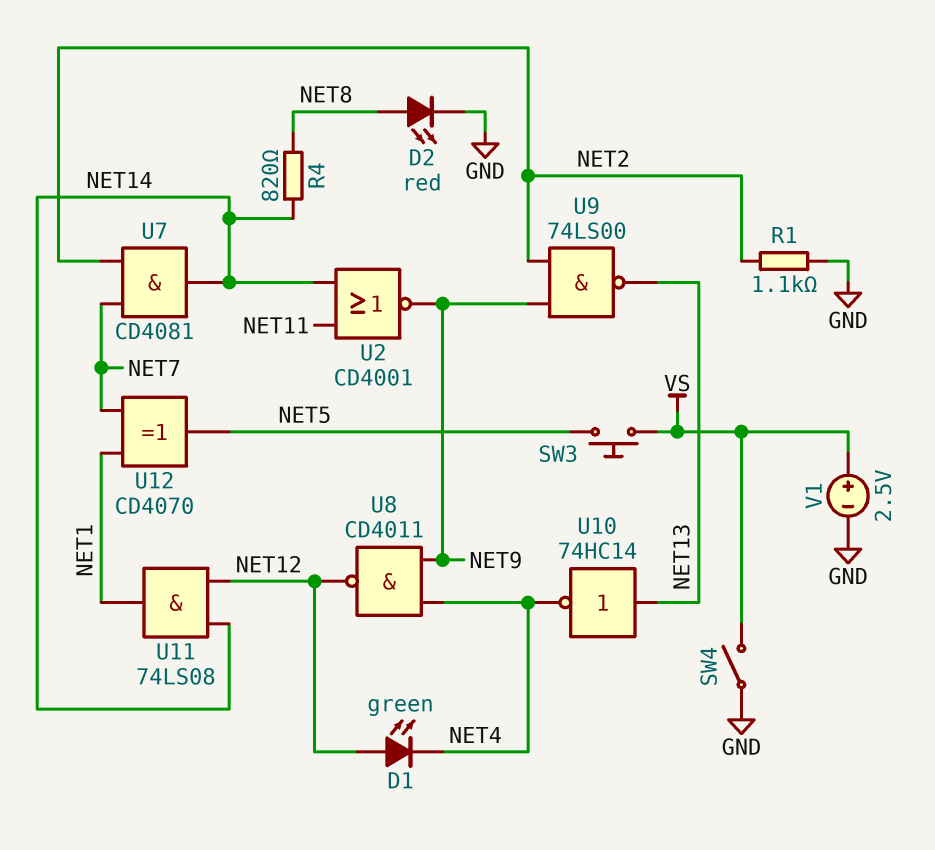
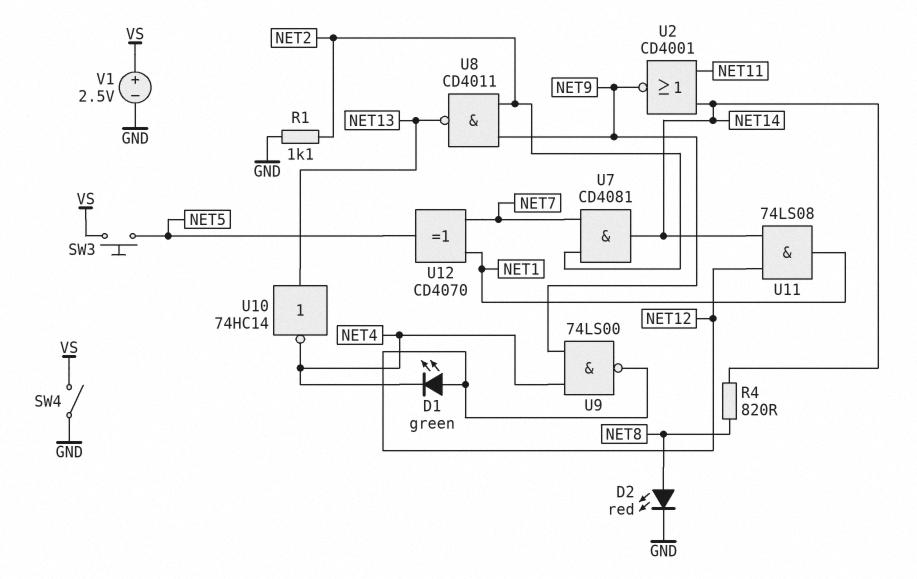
U8: NAND CD4011 (in NET4, in NET9, out NET12) -> NAND CD4011 (in NET2, in NET9, out NET13)
U9: NAND 74LS00 (in NET2, in NET9, out NET13) -> NAND 74LS00 (in NET4, in NET9, out NET12)

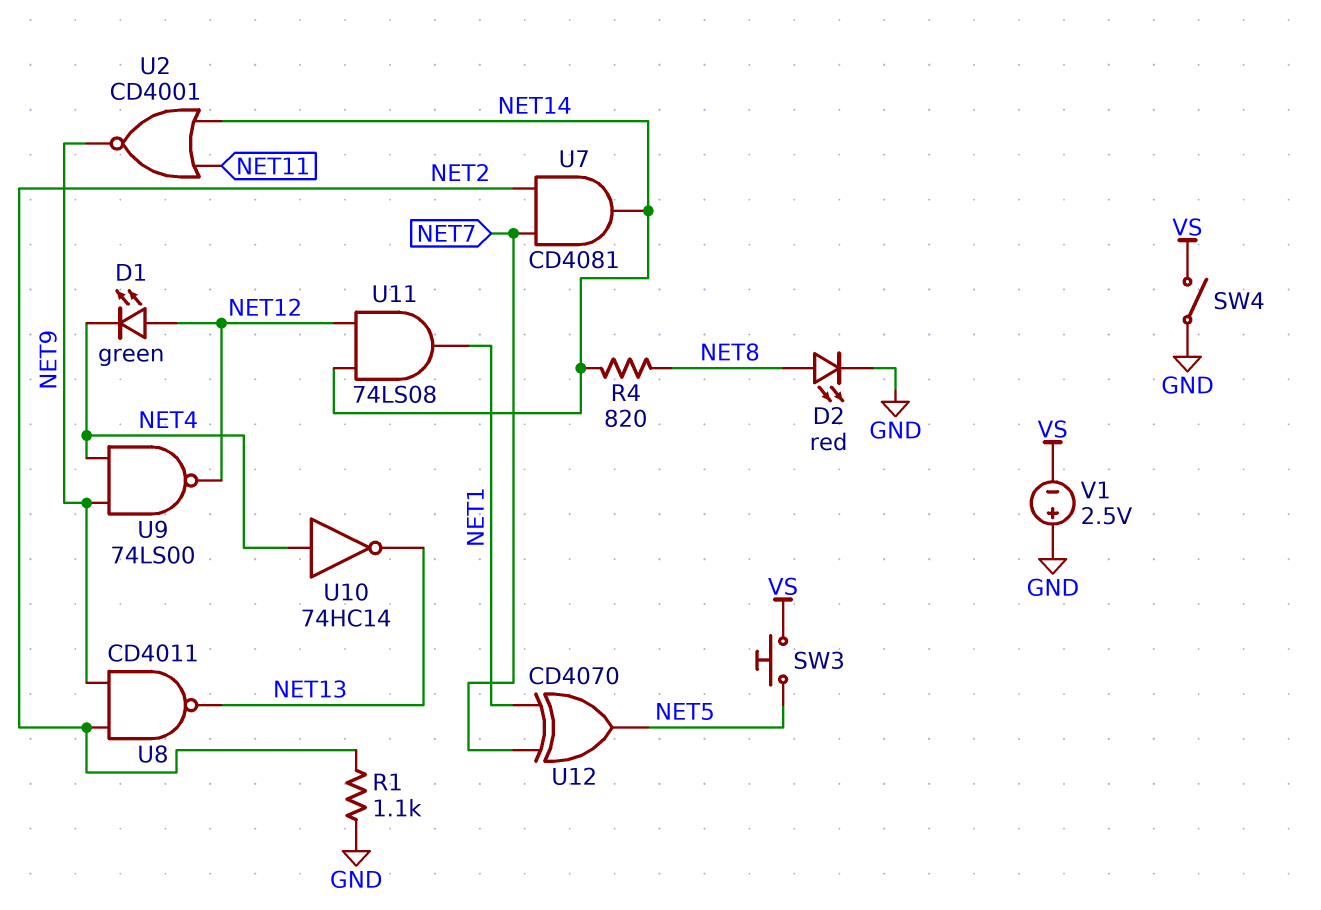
U10: NOT 74HC14 (in NET13, out NET4) -> NOT 74HC14 (in NET4, out NET13)
V1: 2.5V (plus VS, minus GND) -> 2.5V (plus GND, minus VS)

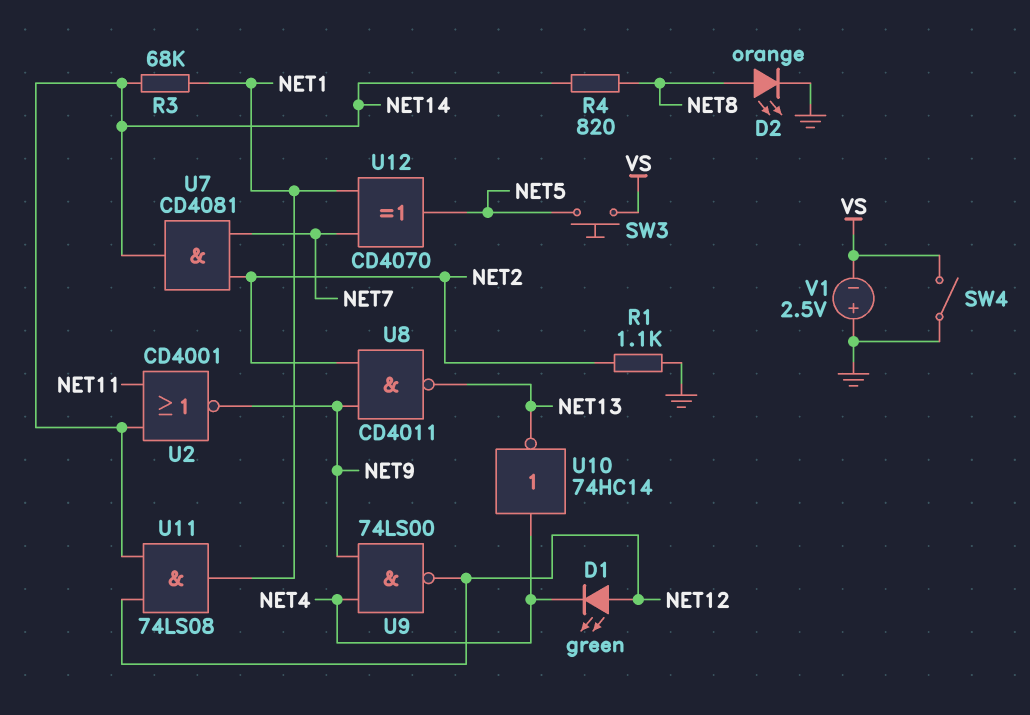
D2: LED red (A NET8, K GND) -> LED orange (A NET8, K GND)
R3: none -> 68k (NET1, NET14)

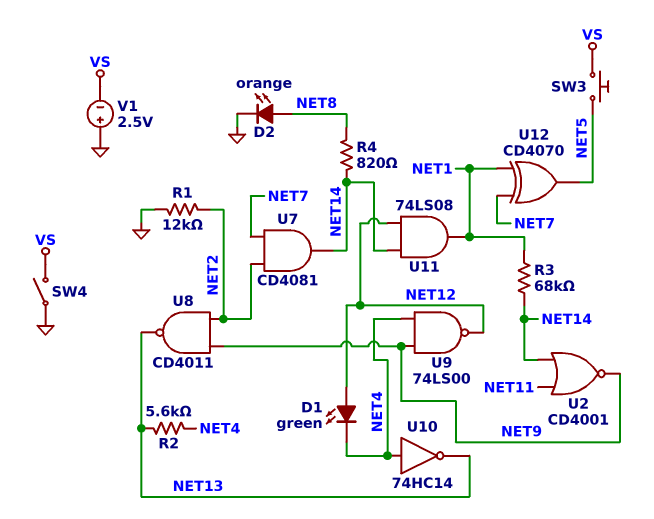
R1: 1.1k (GND, NET2) -> 12k (GND, NET2)
R2: none -> 5.6k (NET4, NET13)

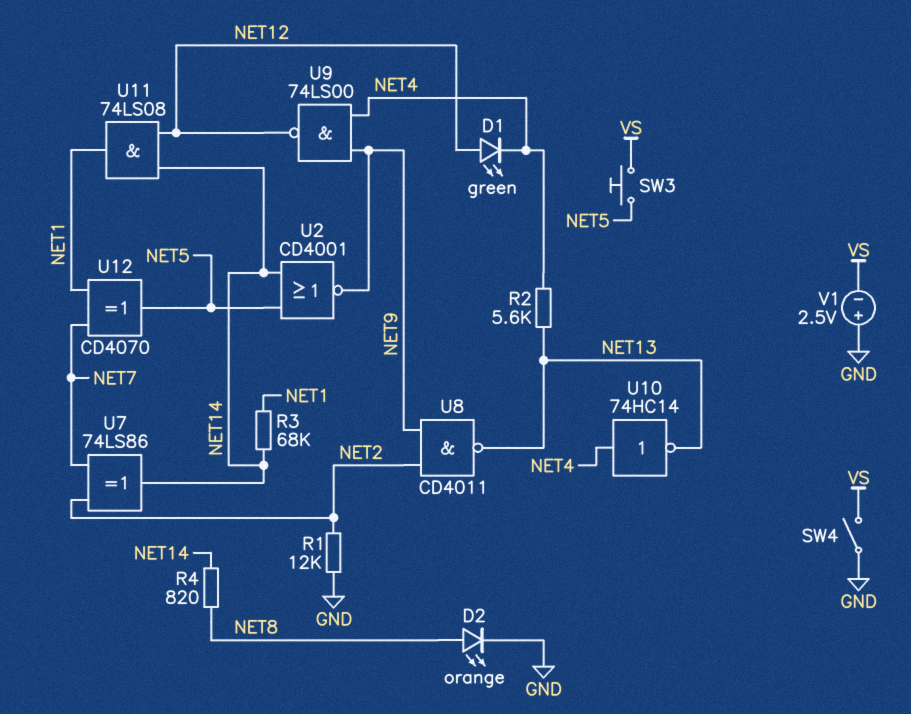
U2: NOR CD4001 (in NET11, in NET14, out NET9) -> NOR CD4001 (in NET5, in NET14, out NET9)
U7: AND CD4081 (in NET2, in NET7, out NET14) -> XOR 74LS86 (in NET2, in NET7, out NET14)

